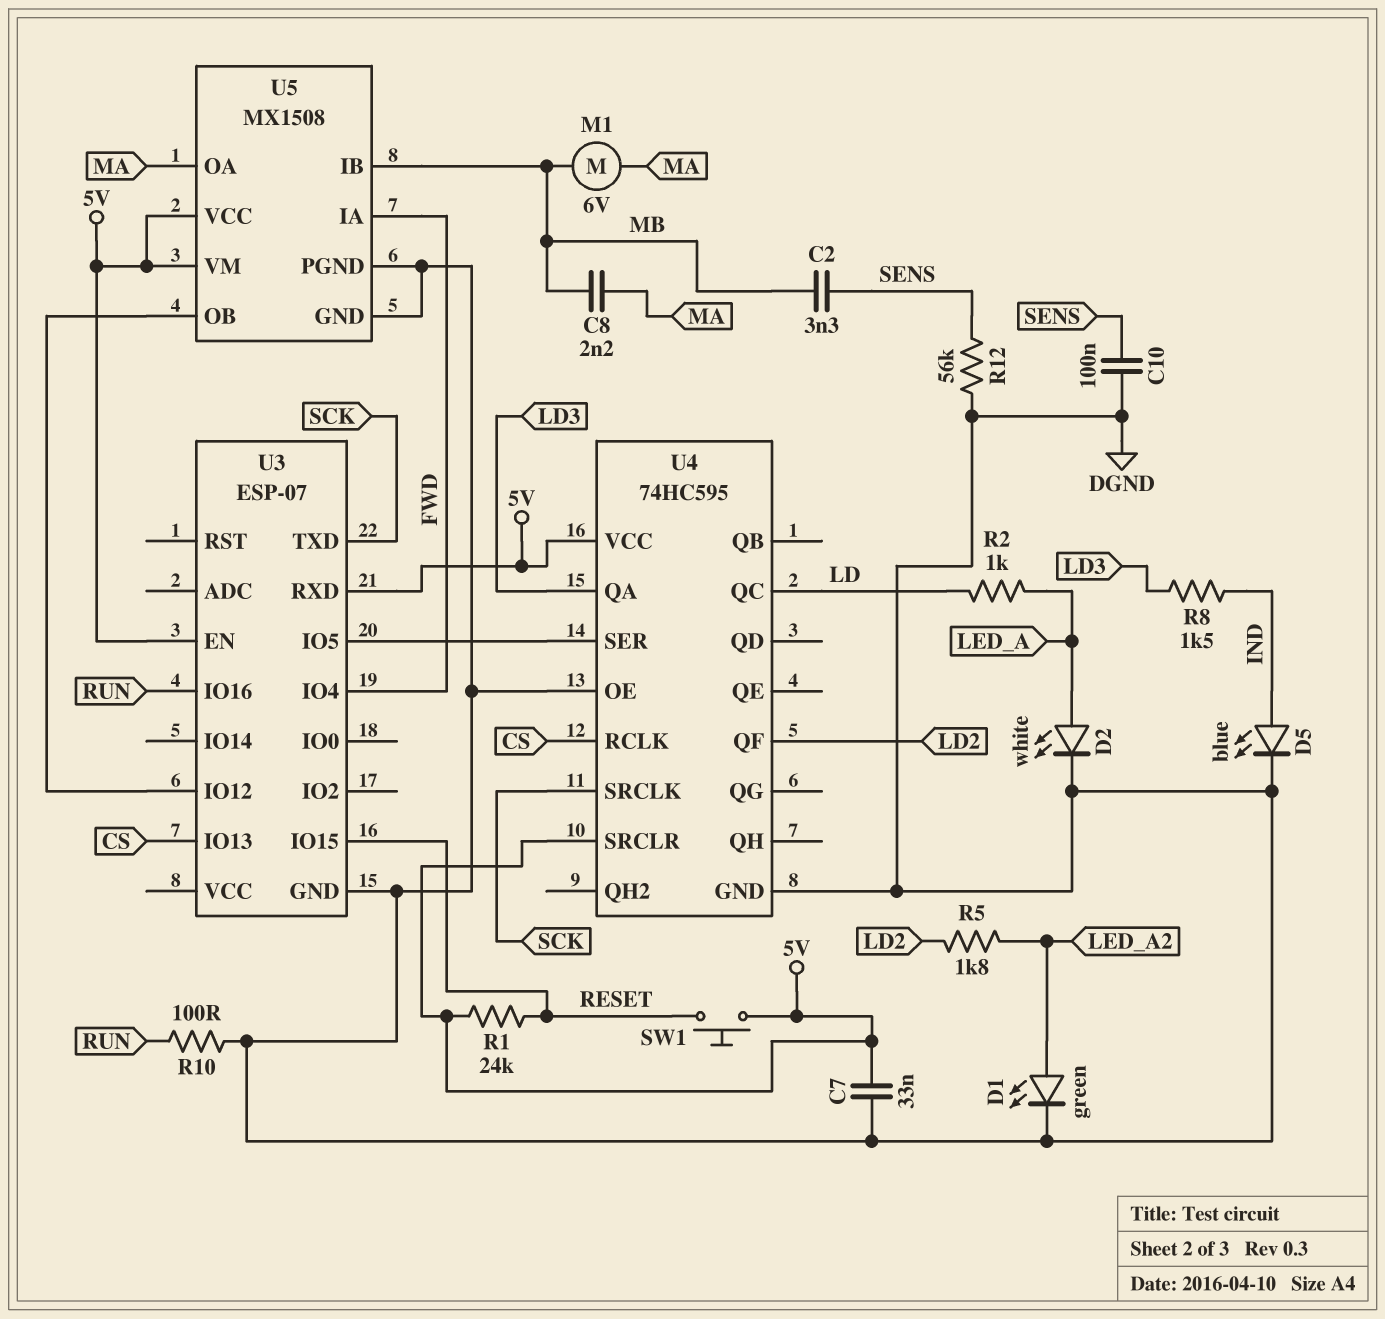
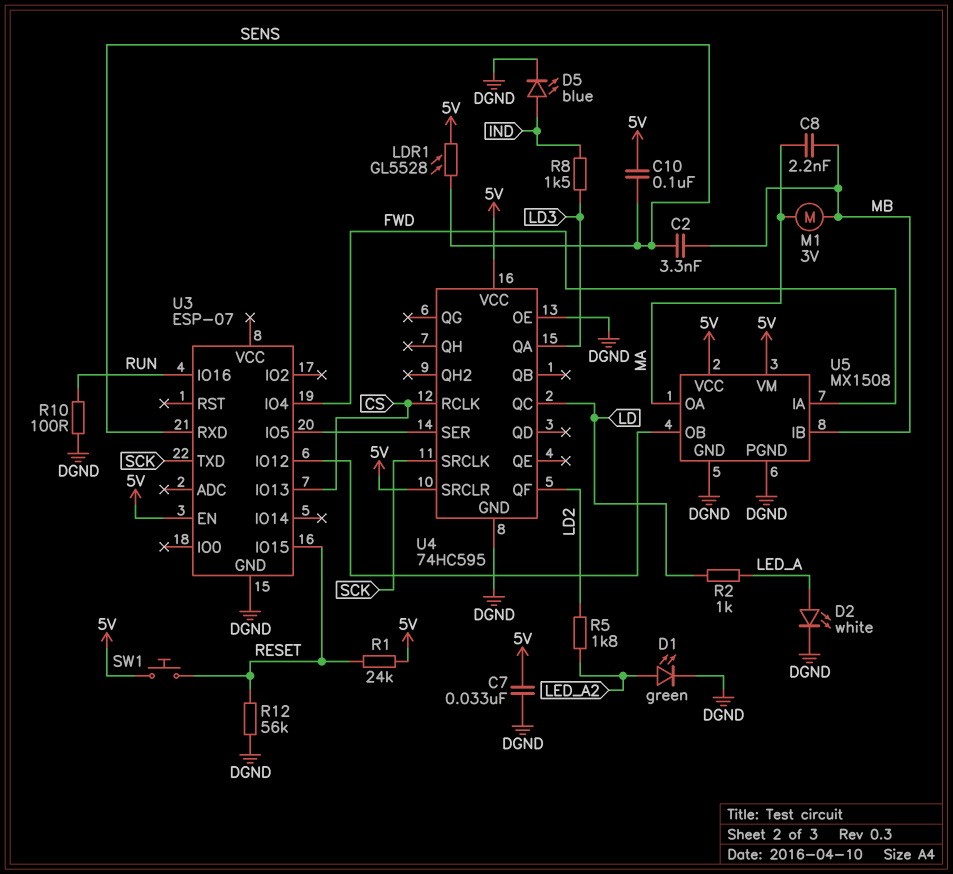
C10: 100nF (DGND, SENS) -> 100nF (5V, SENS)
LDR1: none -> GL5528 (5V, SENS)
M1: motor 6V (MA, MB) -> motor 3V (MA, MB)
R12: 56k (DGND, SENS) -> 56k (DGND, RESET)
U3 pin RXD: 5V -> SENS

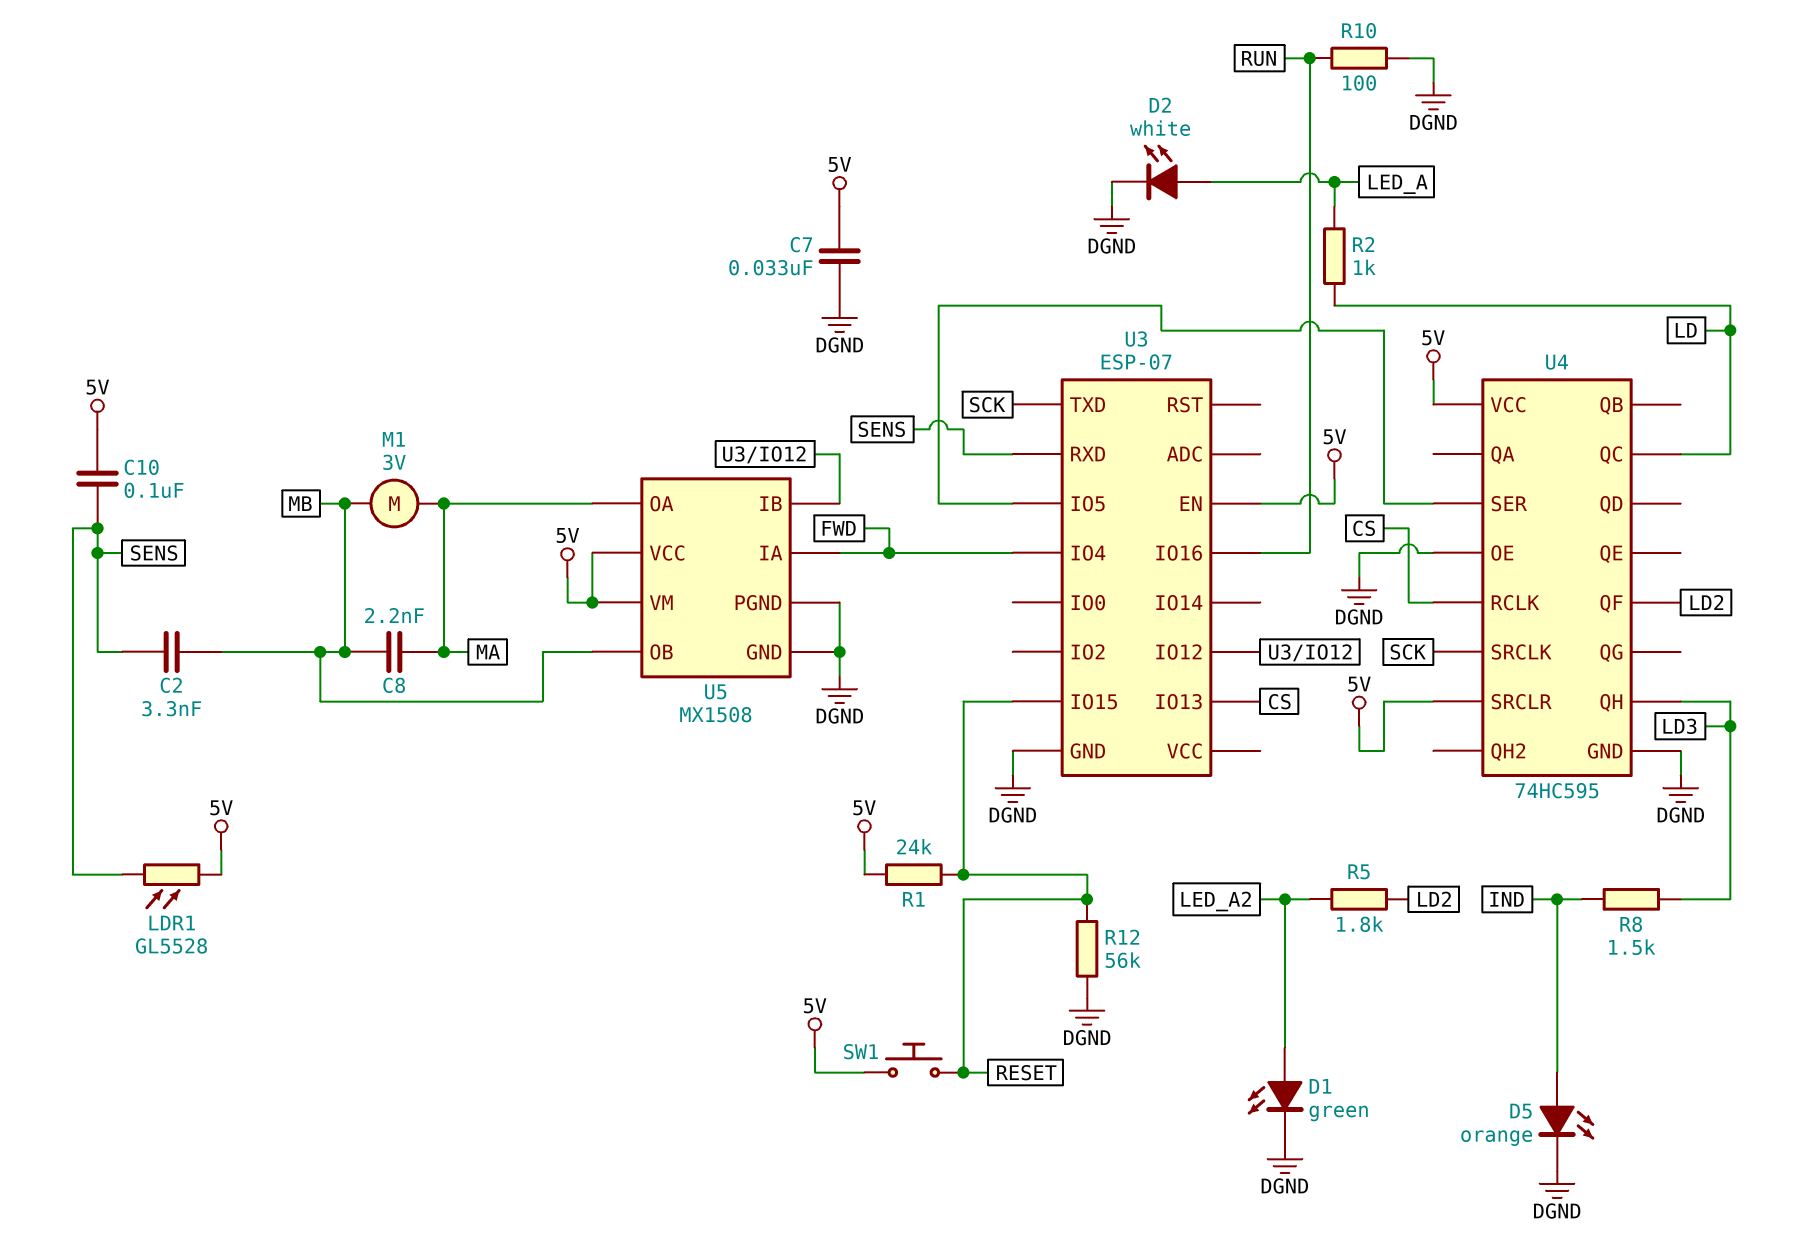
D5: LED blue (A IND, K DGND) -> LED orange (A IND, K DGND)
U4 pin QA: LD3 -> none
U4 pin QH: none -> LD3
U5 pin IB: MB -> U3/IO12
U5 pin OB: U3/IO12 -> MB

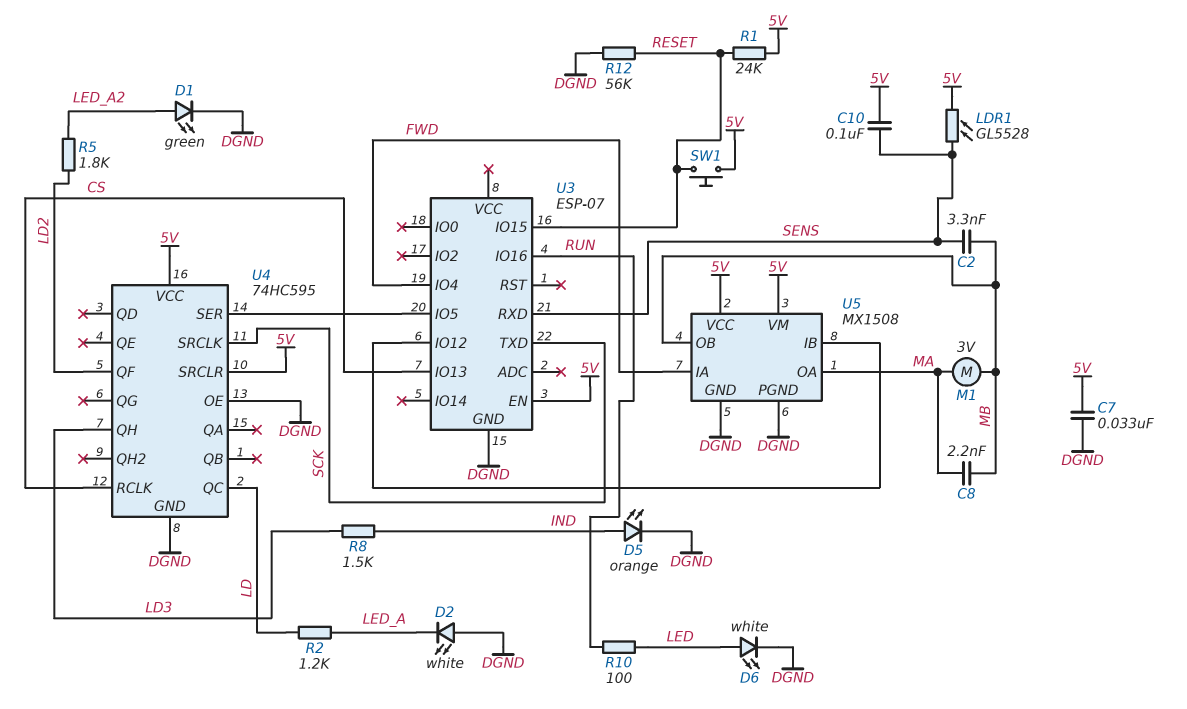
D2: LED white (A LED_A, K DGND) -> LED white (A DGND, K LED_A)
D6: none -> LED white (A LED, K DGND)
R2: 1k (LD, LED_A) -> 1.2k (LD, LED_A)
R10: 100 (DGND, RUN) -> 100 (LED, RUN)

